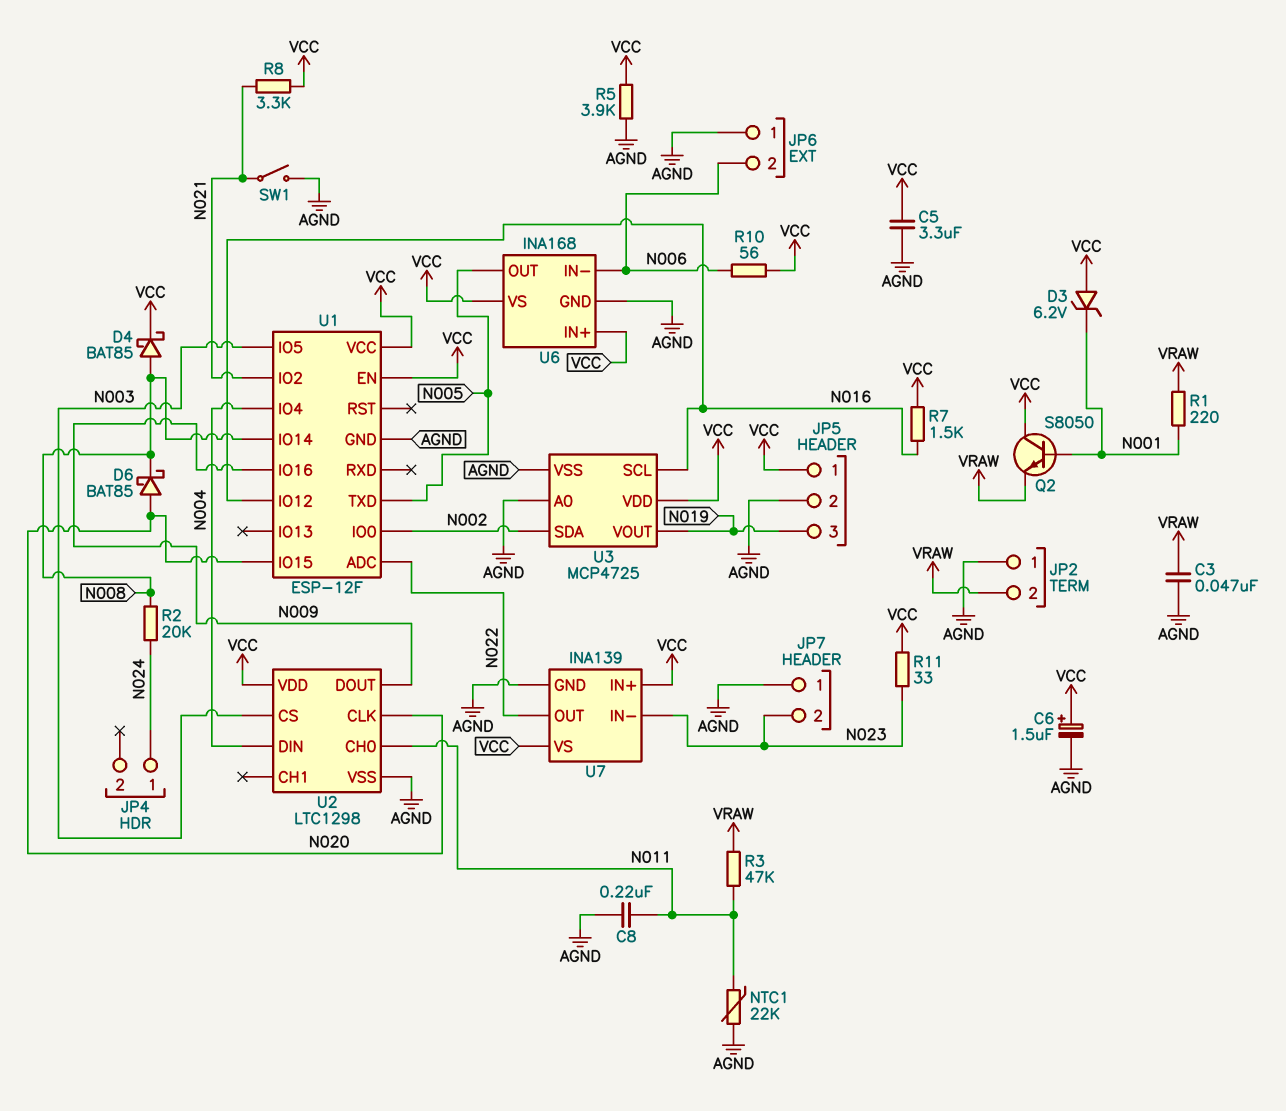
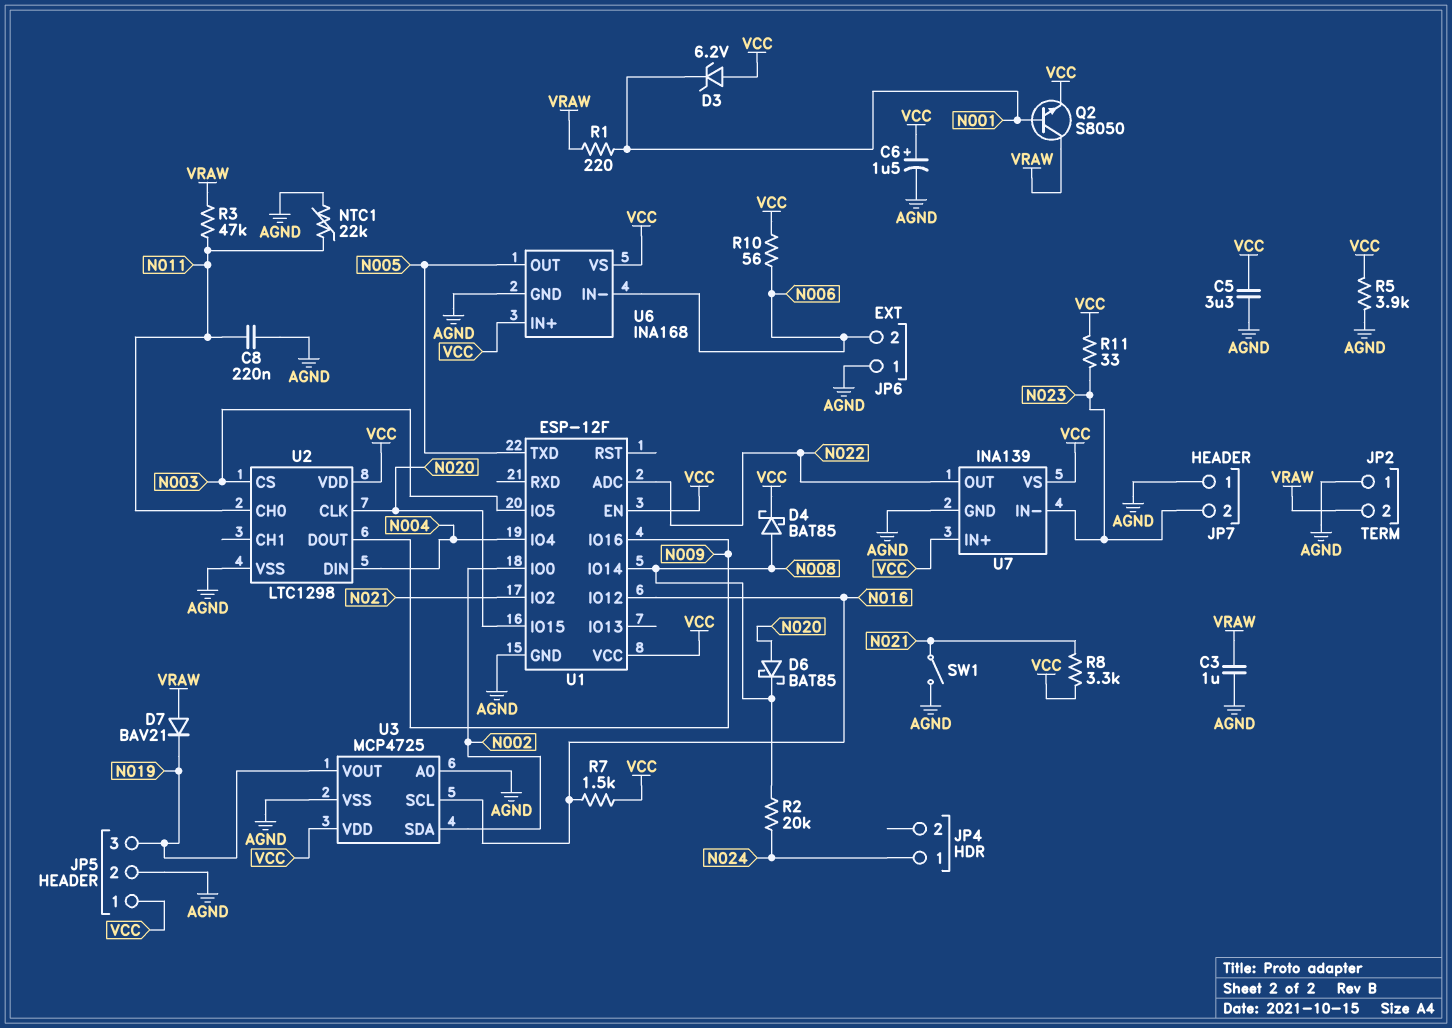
C3: 47nF (AGND, VRAW) -> 1uF (AGND, VRAW)
D7: none -> diode BAV21 (A VRAW, K N019)
Q2: NPN S8050 (B N001, C VCC, E VRAW) -> NPN S8050 (B N001, C VRAW, E VCC)

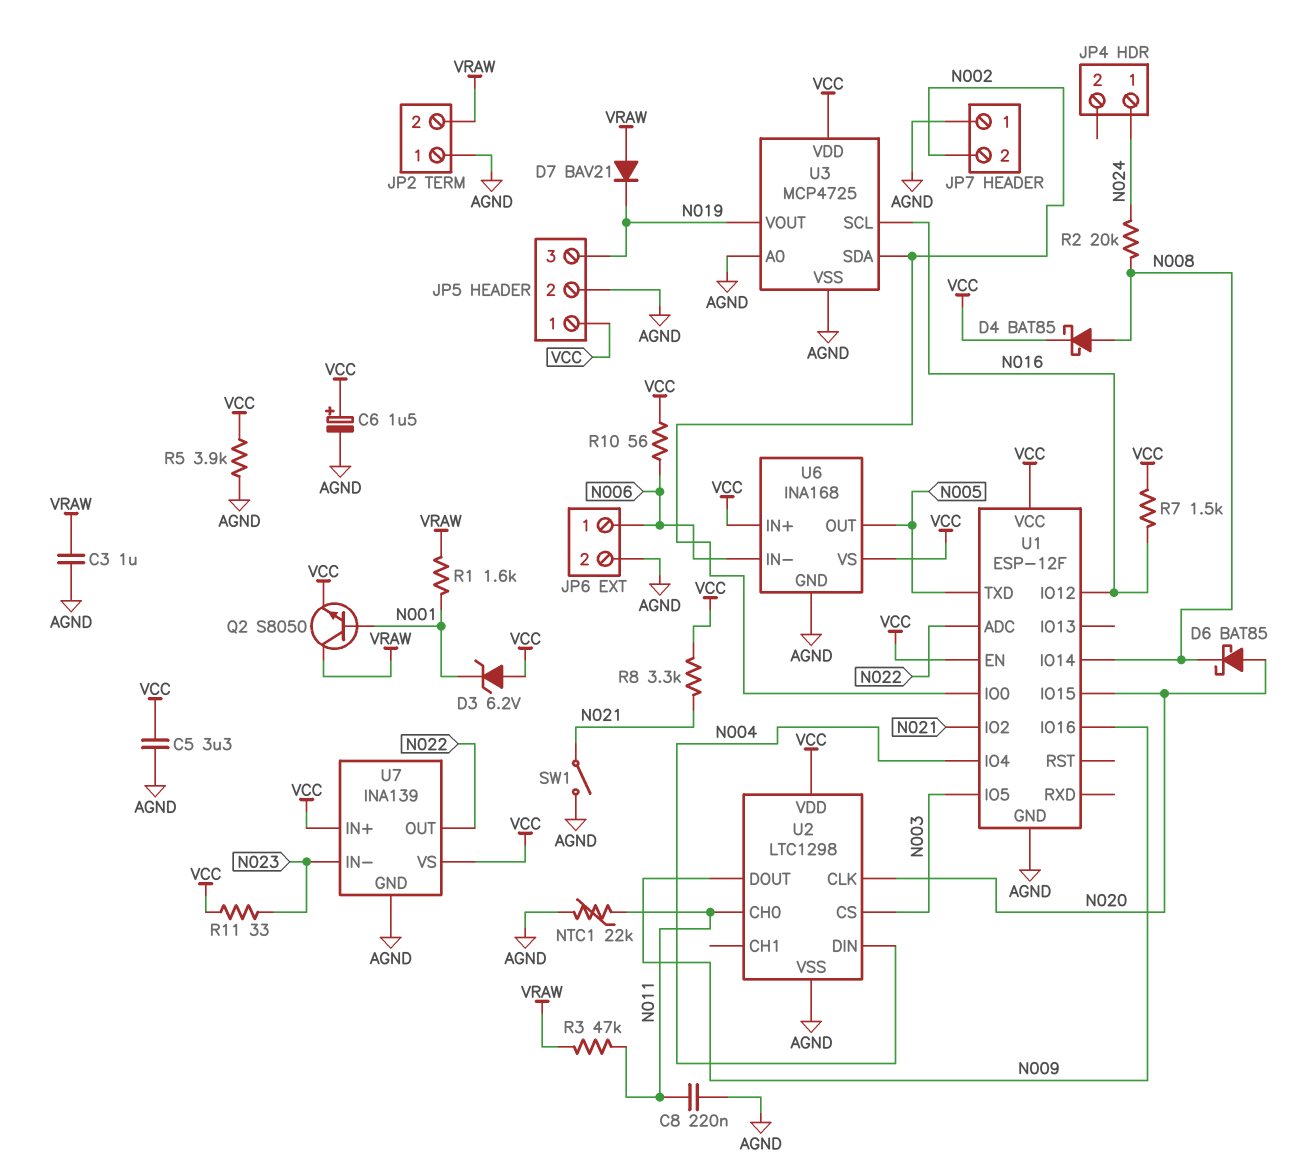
JP6 pin 1: AGND -> N006
JP6 pin 2: N006 -> AGND
JP7 pin 2: N023 -> N002
R1: 220 (N001, VRAW) -> 1.6k (N001, VRAW)

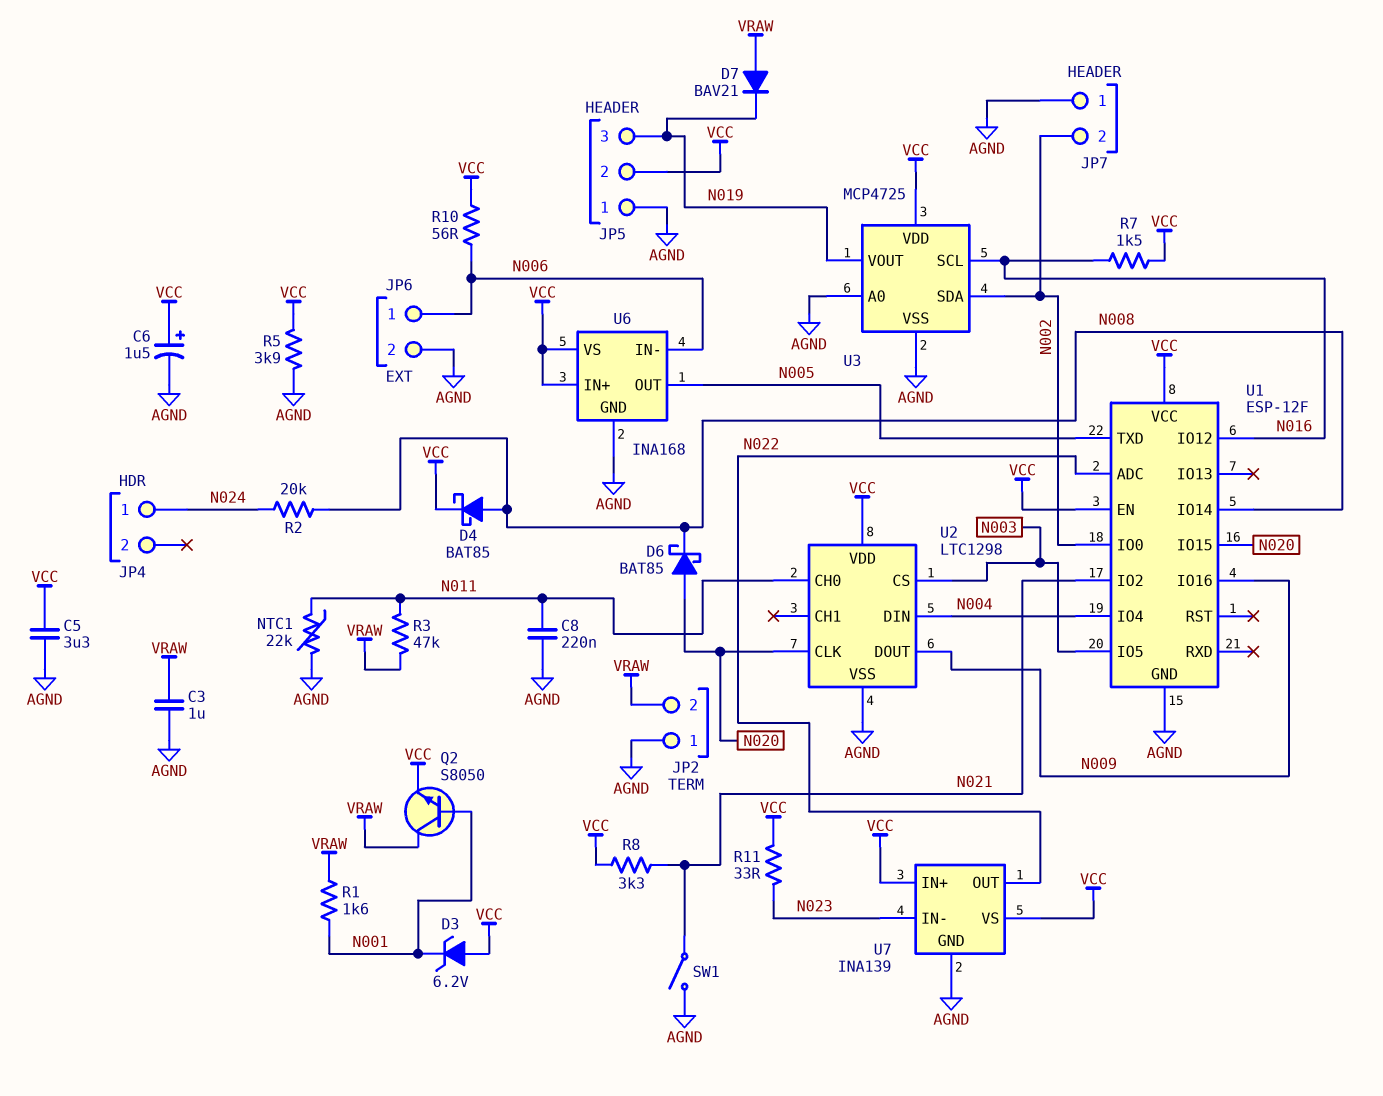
JP5 pin 1: VCC -> AGND
JP5 pin 2: AGND -> VCC

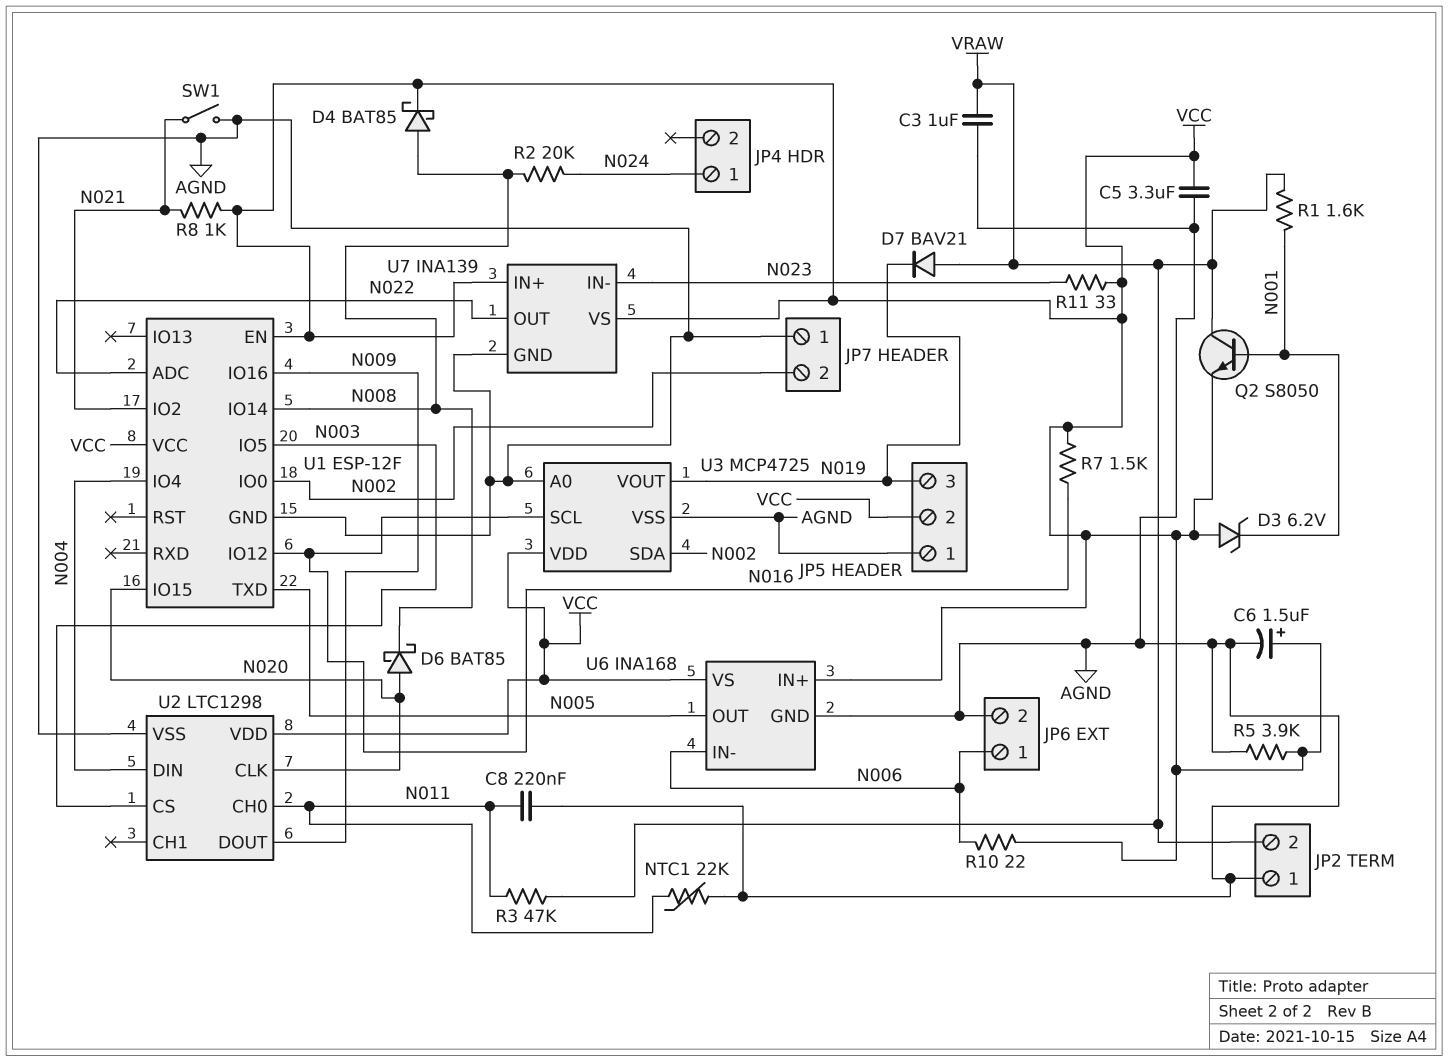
R8: 3.3k (N021, VCC) -> 1k (N021, VCC)
R10: 56 (N006, VCC) -> 22 (N006, VCC)

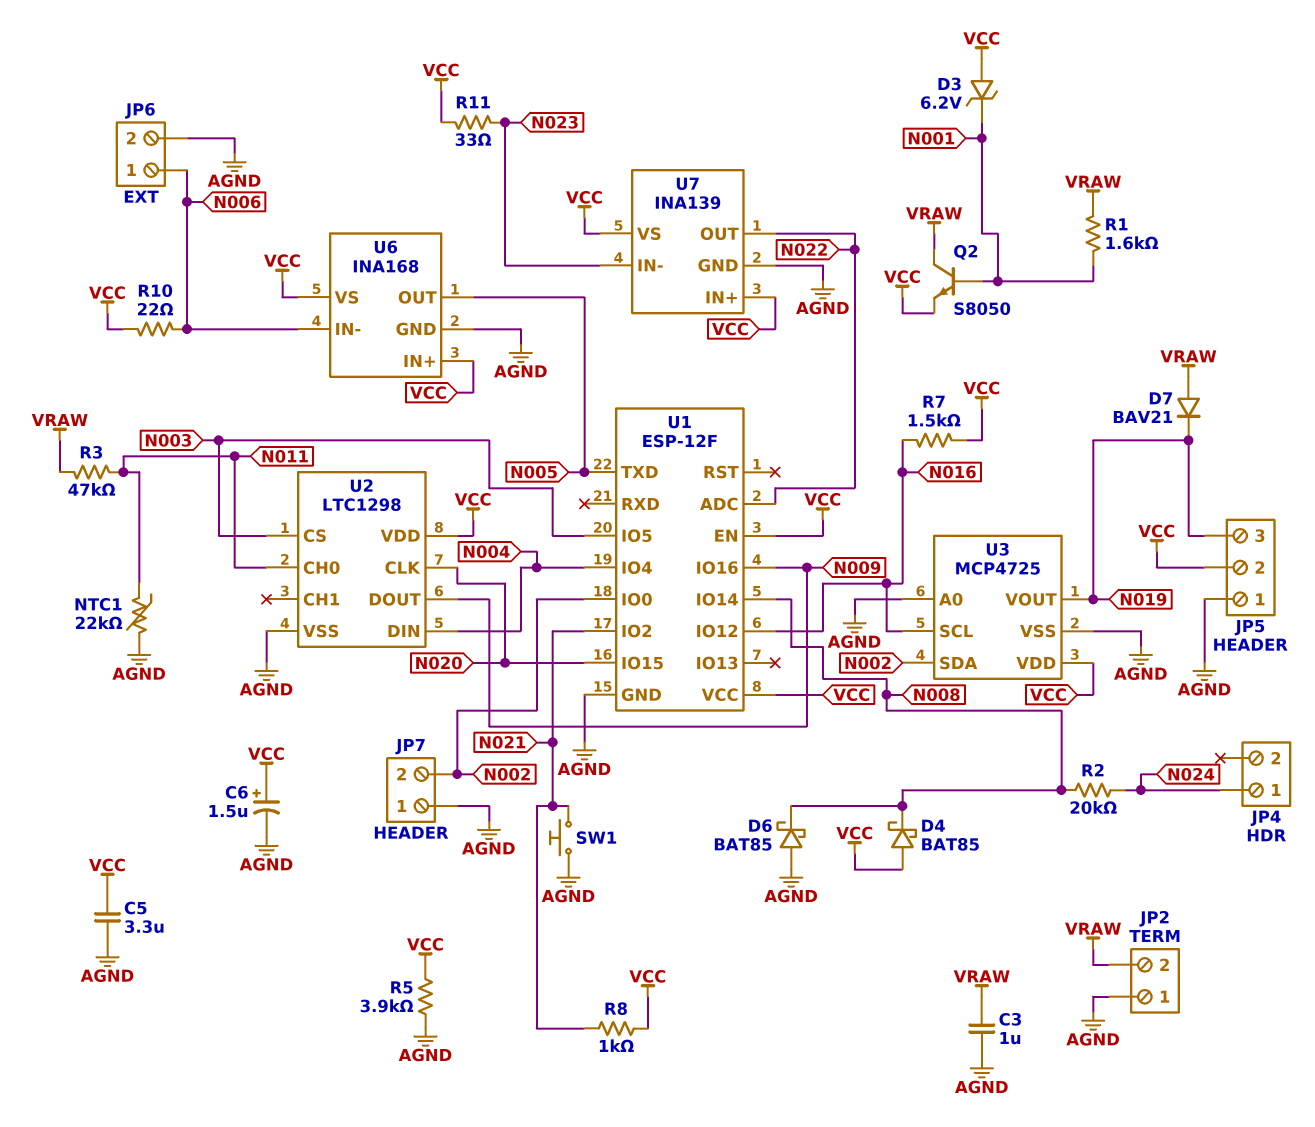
C8: 220nF (AGND, N011) -> none
D4: schottky BAT85 (A N008, K VCC) -> schottky BAT85 (A VCC, K N008)
D6: schottky BAT85 (A N020, K N008) -> schottky BAT85 (A AGND, K N008)
SW1: switch (AGND, N021) -> button (AGND, N021)

